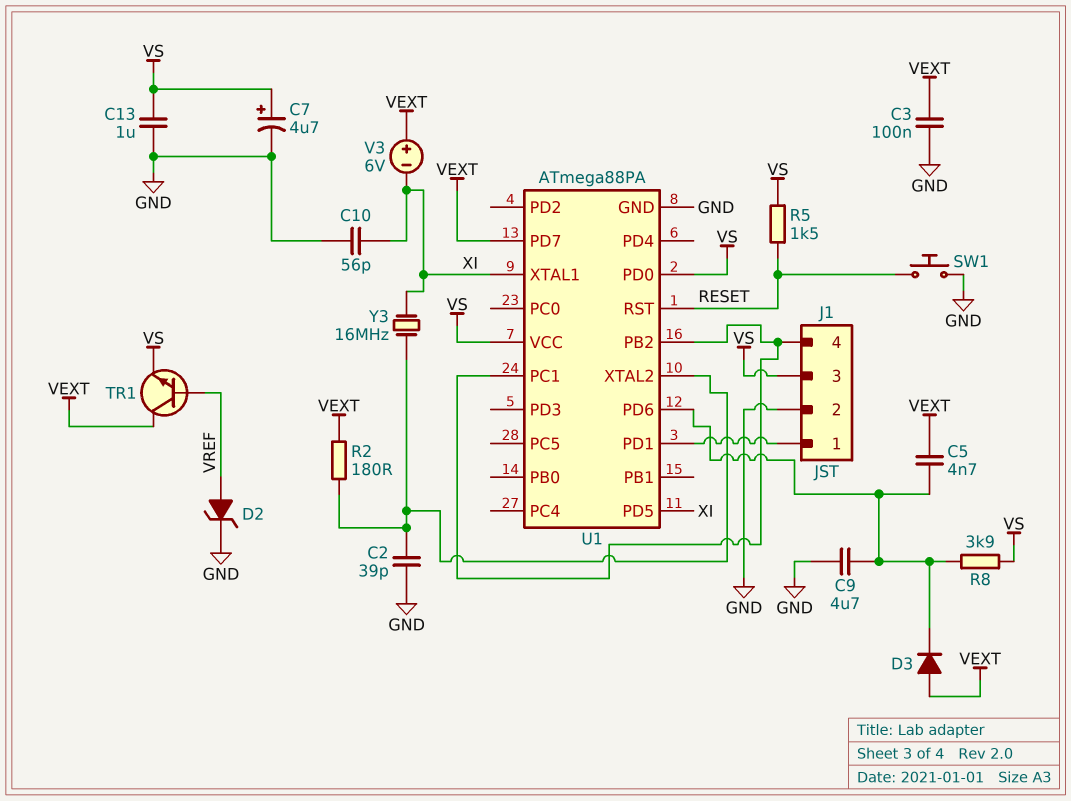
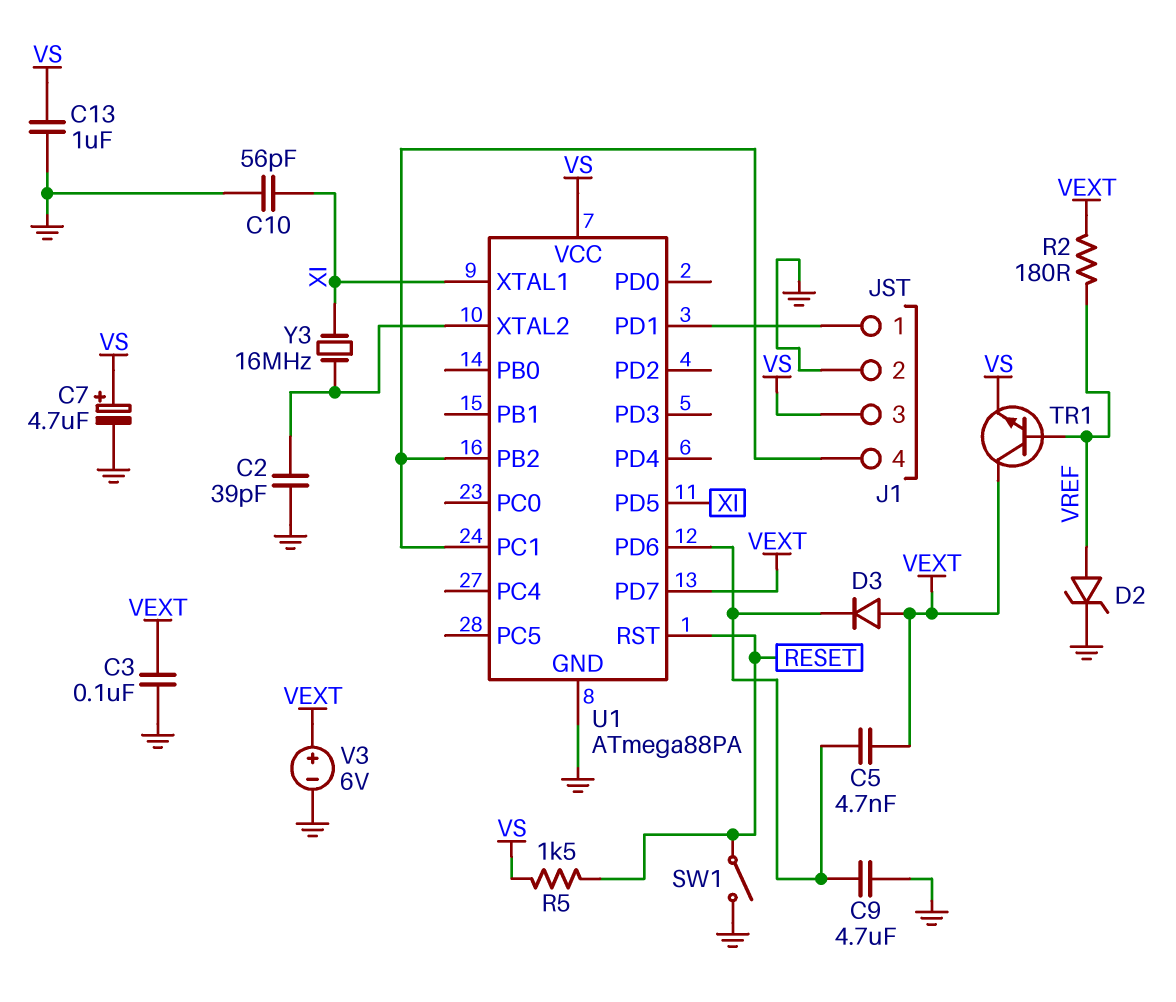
R2: 180 (U1/XTAL2, VEXT) -> 180 (VEXT, VREF)
R8: 3.9k (U1/PD6, VS) -> none
SW1: button (GND, RESET) -> switch (GND, RESET)
U1 pin PD0: VS -> none
V3: 6V (plus VEXT, minus XI) -> 6V (plus VEXT, minus GND)

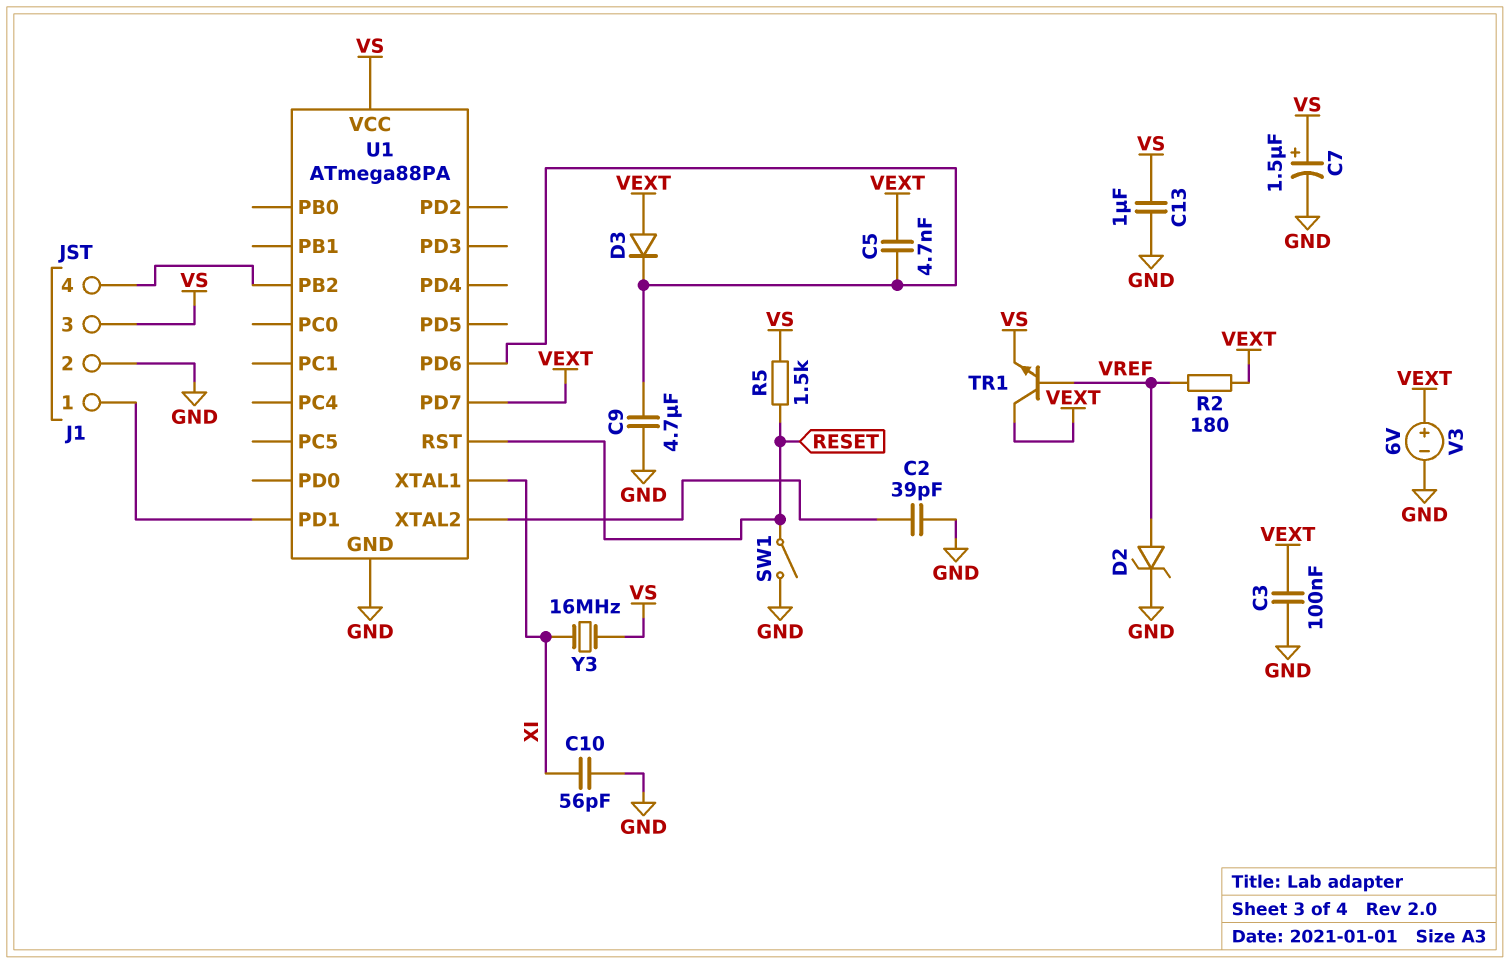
C7: 4.7uF (plus VS, minus GND) -> 1.5uF (plus VS, minus GND)
U1 pin PC1: J1/4 -> none
U1 pin PD5: XI -> none
Y3: 16MHz (U1/XTAL2, XI) -> 16MHz (VS, XI)

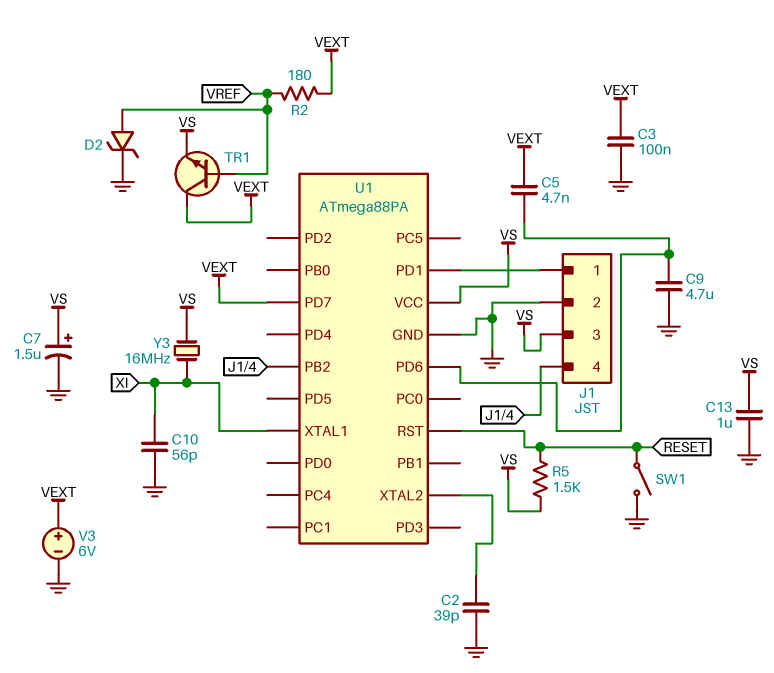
D3: diode (A VEXT, K U1/PD6) -> none

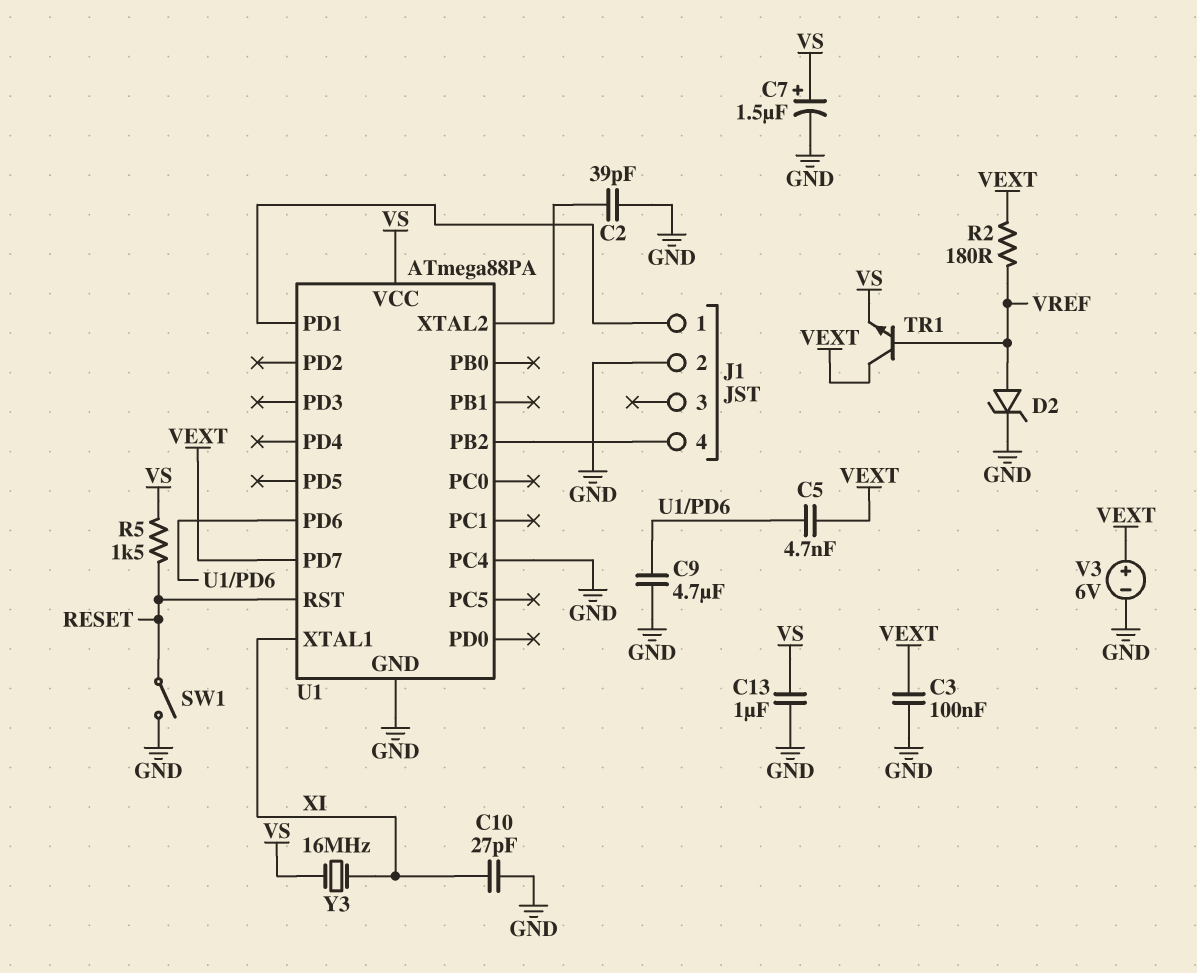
C10: 56pF (GND, XI) -> 27pF (GND, XI)
J1 pin 3: VS -> none
U1 pin PC4: none -> GND

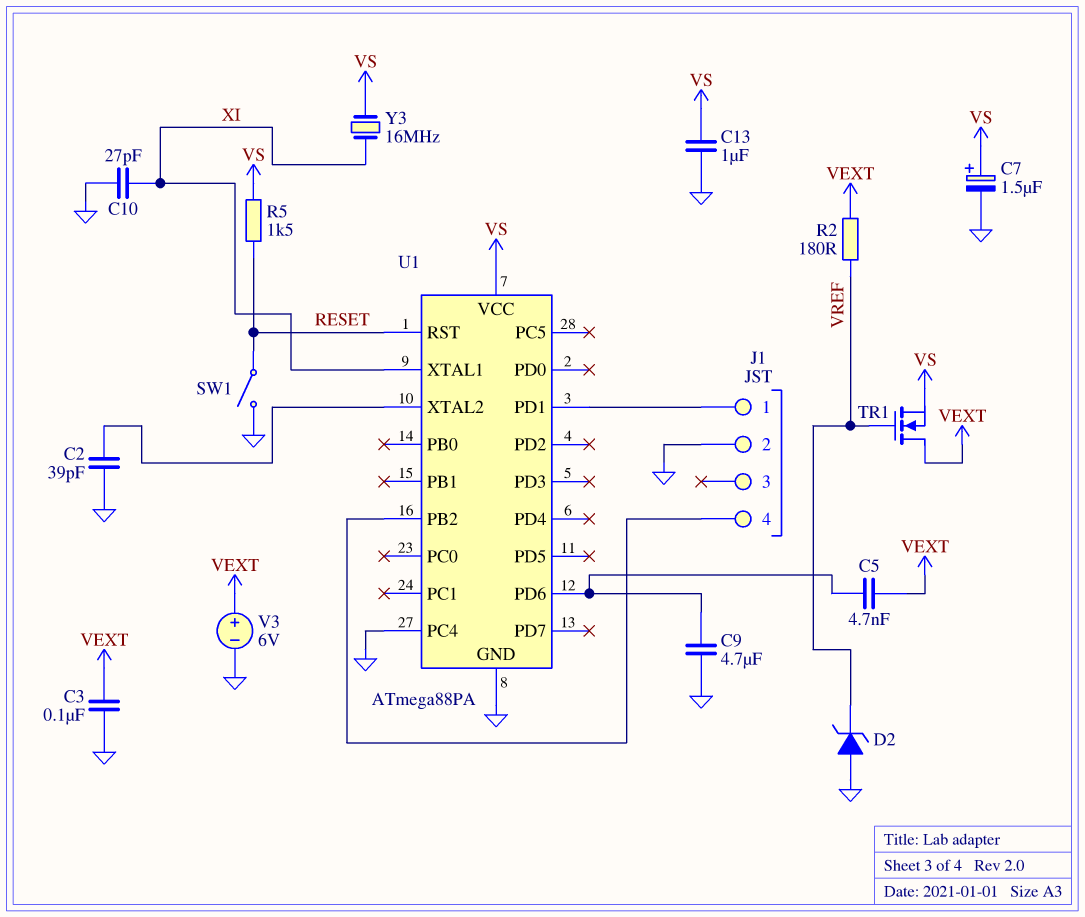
D2: zener (A VREF, K GND) -> zener (A GND, K VREF)
TR1: NPN (B VREF, C VEXT, E VS) -> NMOS (G VREF, D VEXT, S VS)
U1 pin PD7: VEXT -> none

